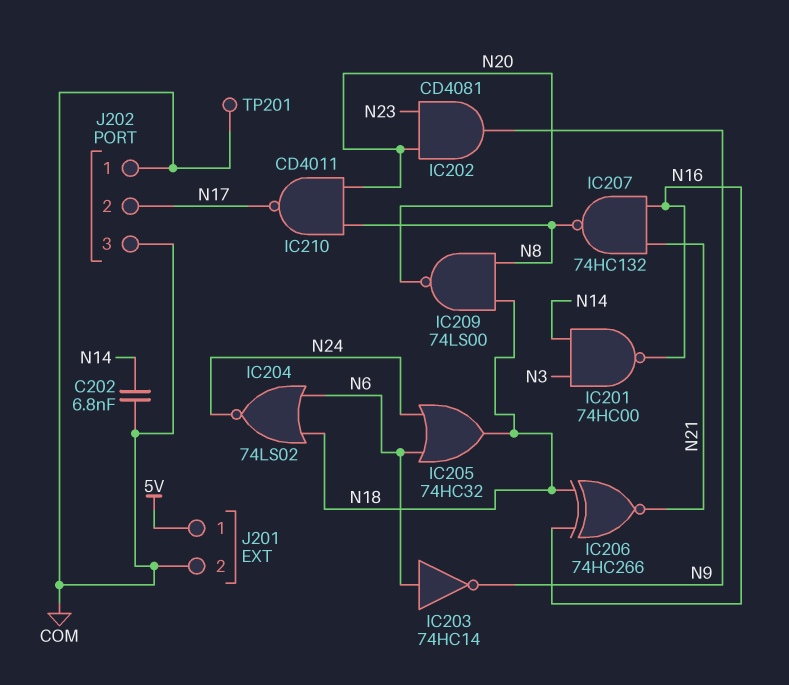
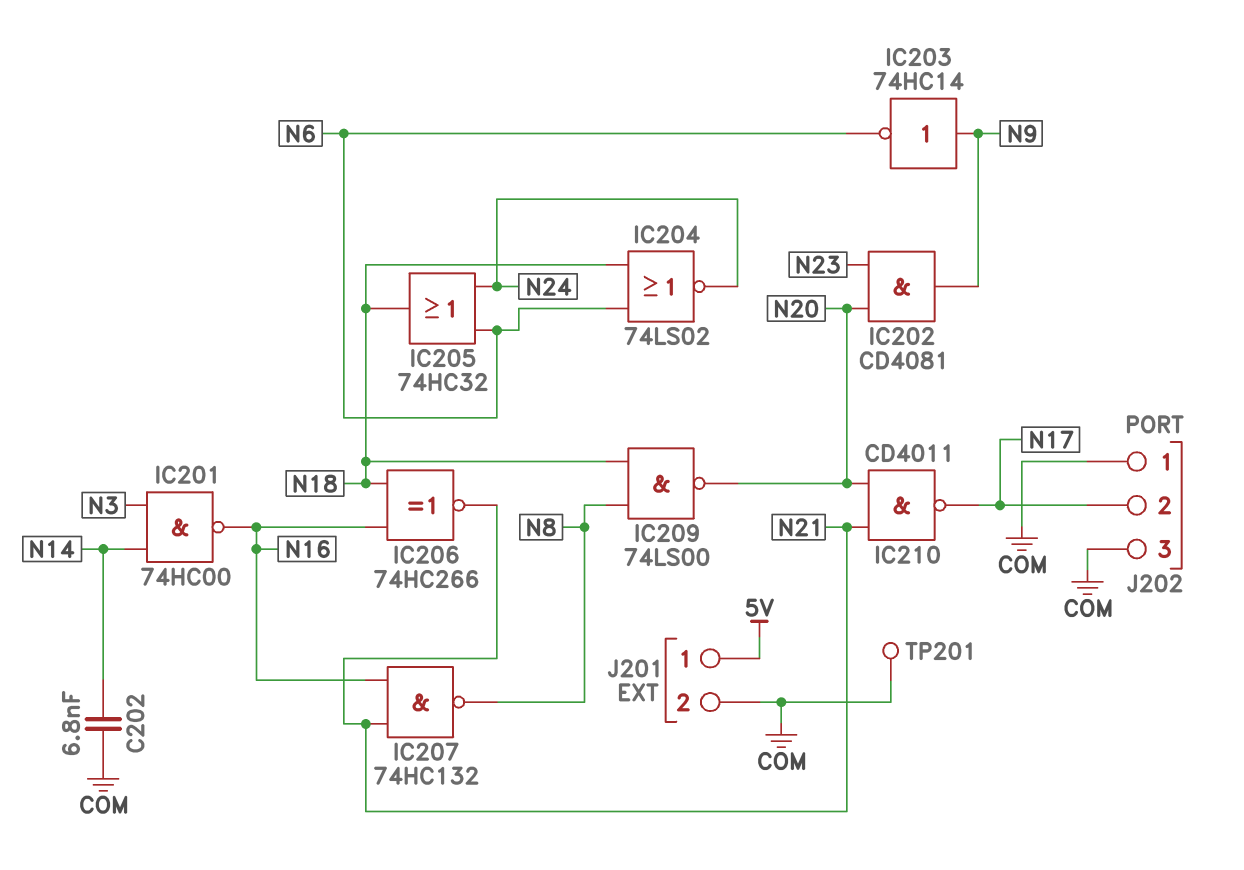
IC203: NOT 74HC14 (in N6, out N9) -> NOT 74HC14 (in N9, out N6)
IC210: NAND CD4011 (in N8, in N20, out N17) -> NAND CD4011 (in N20, in N21, out N17)

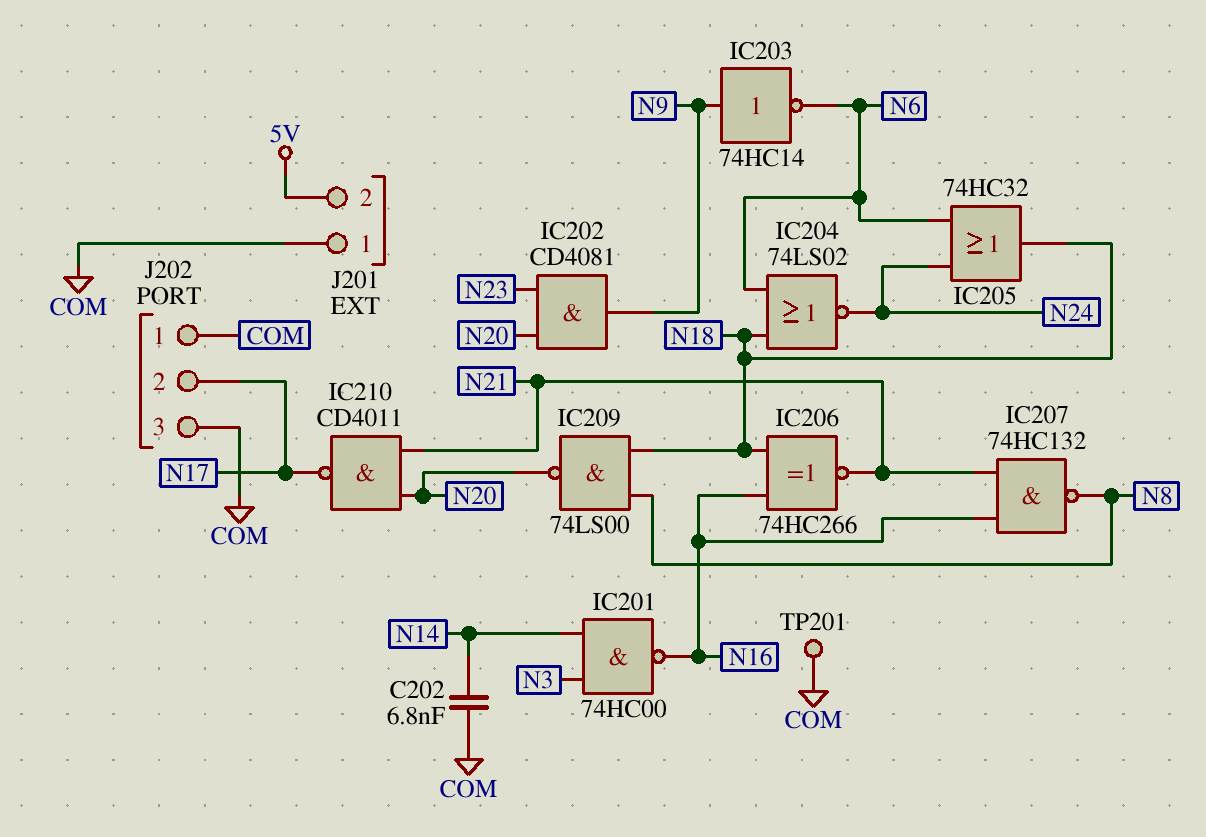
J201 pin 1: 5V -> COM
J201 pin 2: COM -> 5V

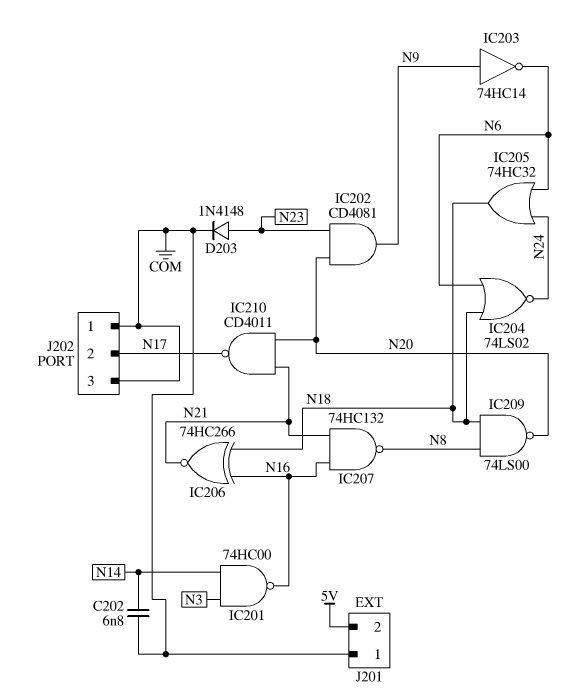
D203: none -> diode 1N4148 (A N23, K COM)
TP201: test point (COM) -> none

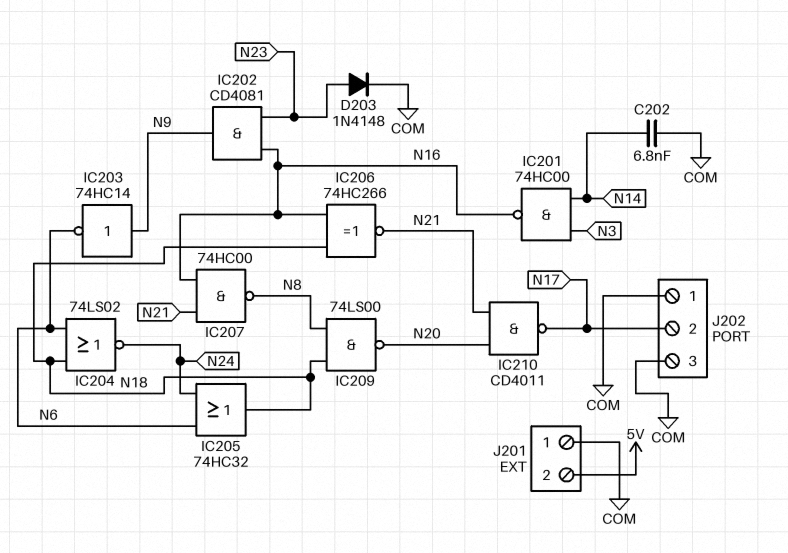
IC202: AND CD4081 (in N20, in N23, out N9) -> AND CD4081 (in N16, in N23, out N9)
IC207: NAND 74HC132 (in N16, in N21, out N8) -> NAND 74HC00 (in N16, in N21, out N8)

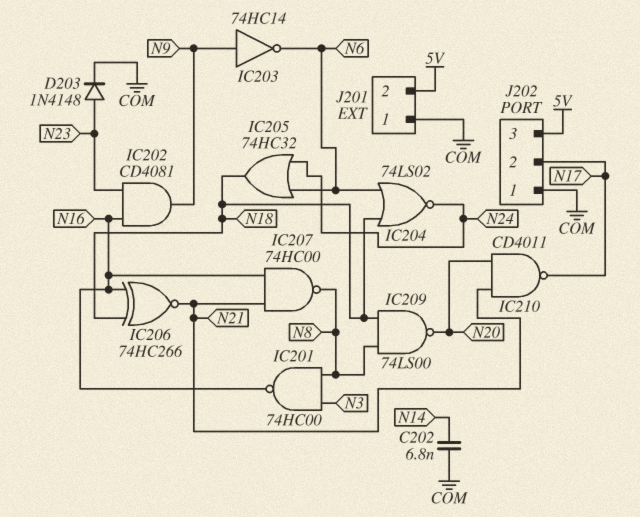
IC201: NAND 74HC00 (in N3, in N14, out N16) -> NAND 74HC00 (in N3, in N8, out N16)
J202 pin 3: COM -> 5V

